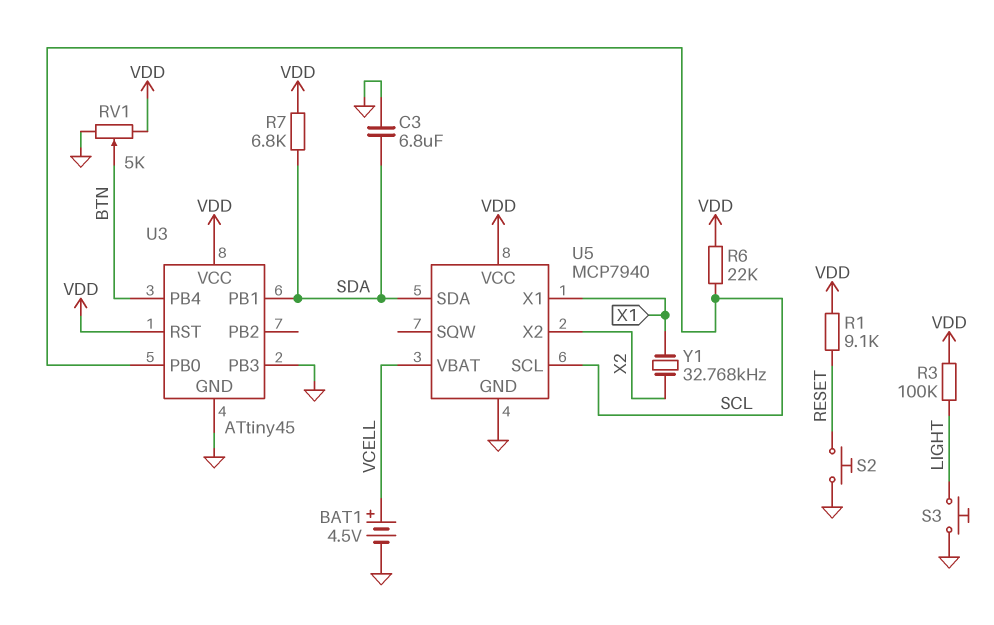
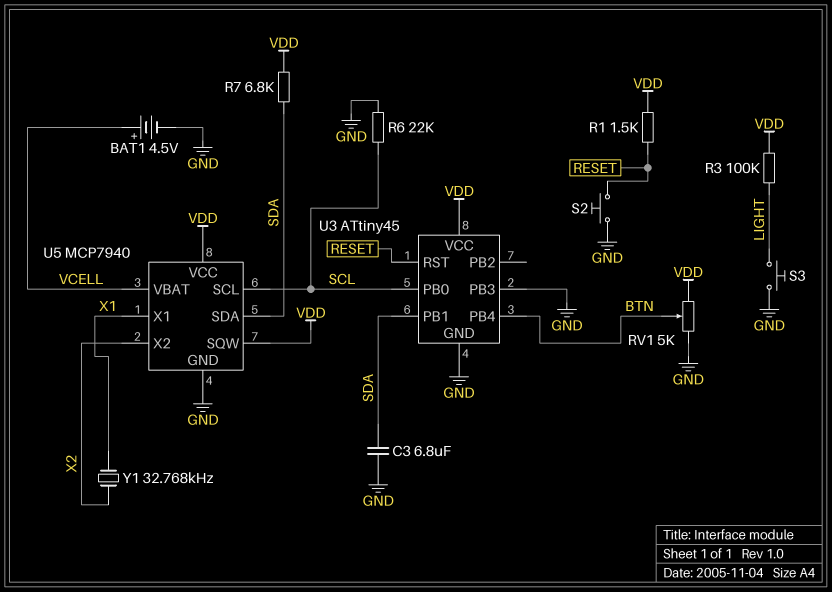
R1: 9.1k (RESET, VDD) -> 1.5k (RESET, VDD)
R6: 22k (SCL, VDD) -> 22k (GND, SCL)
U3 pin RST: VDD -> RESET
U5 pin SQW: none -> VDD

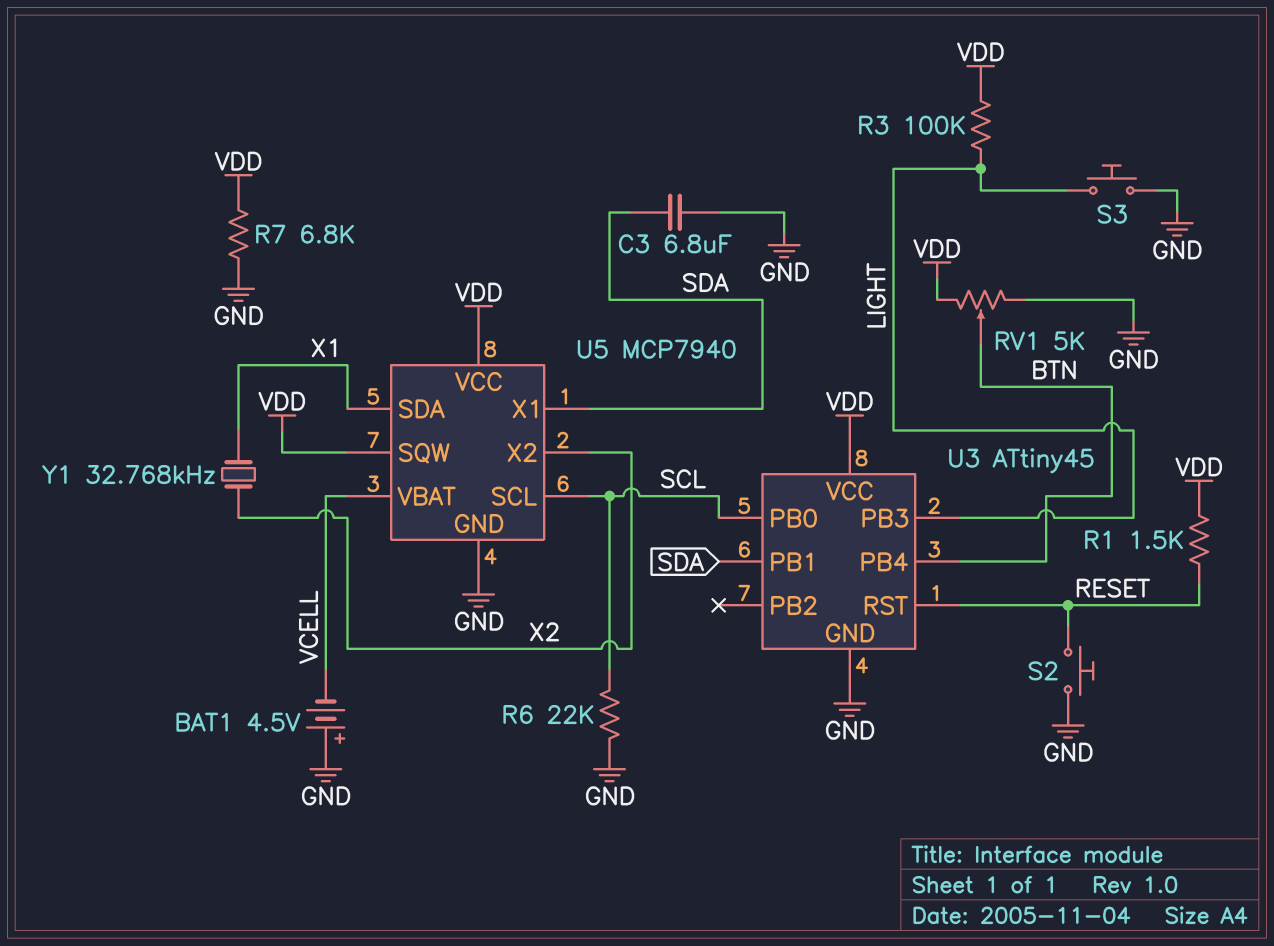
BAT1: 4.5V (plus VCELL, minus GND) -> 4.5V (plus GND, minus VCELL)
R7: 6.8k (SDA, VDD) -> 6.8k (GND, VDD)
U3 pin PB3: GND -> LIGHT
U5 pin SDA: SDA -> X1
U5 pin X1: X1 -> SDA

